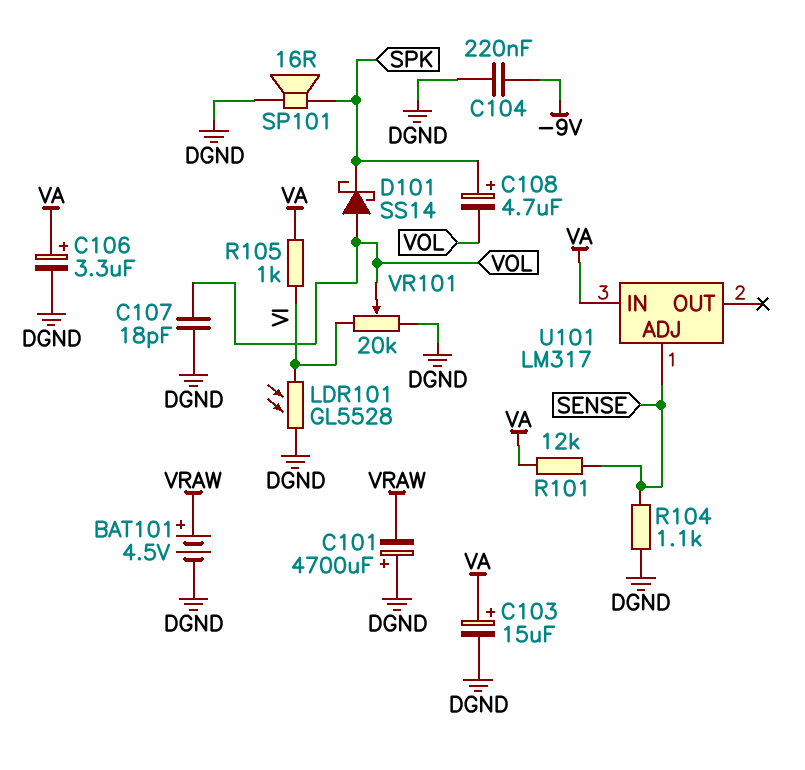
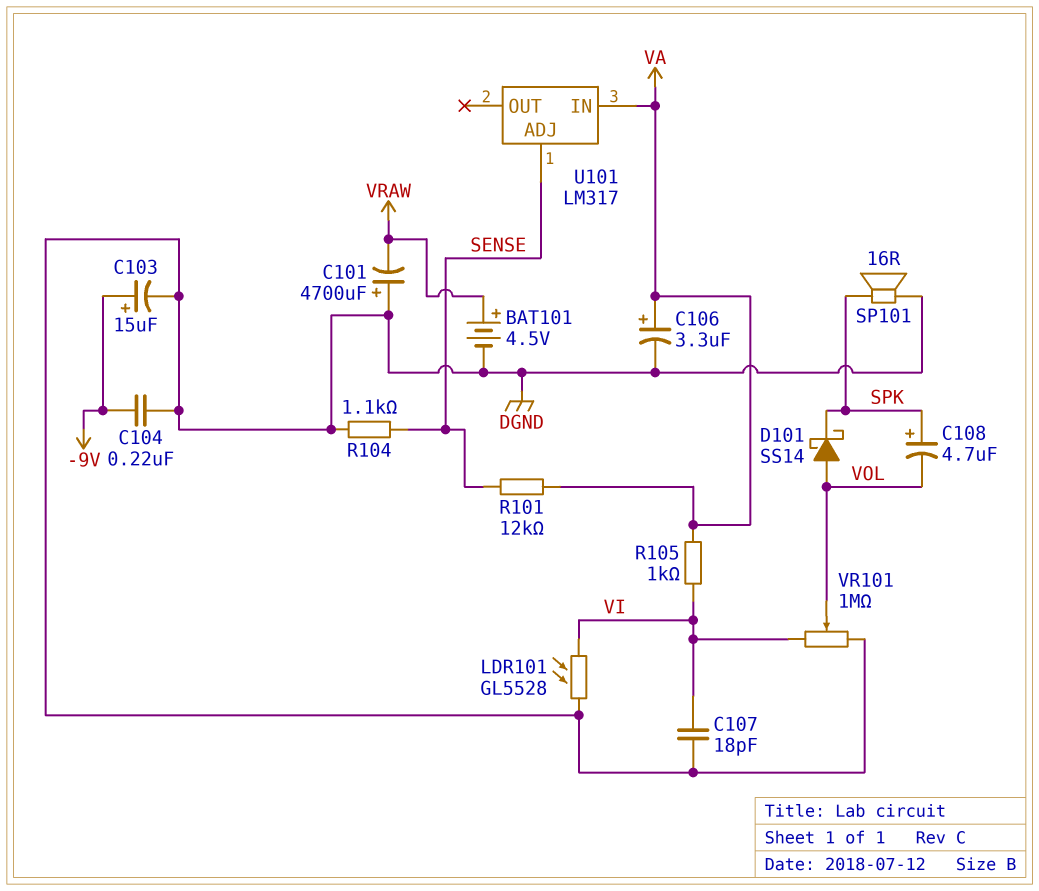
C103: 15uF (plus VA, minus DGND) -> 15uF (plus -9V, minus DGND)
C107: 18pF (DGND, VOL) -> 18pF (DGND, VI)
VR101: 20k (DGND, VI, wiper VOL) -> 1M (DGND, VI, wiper VOL)

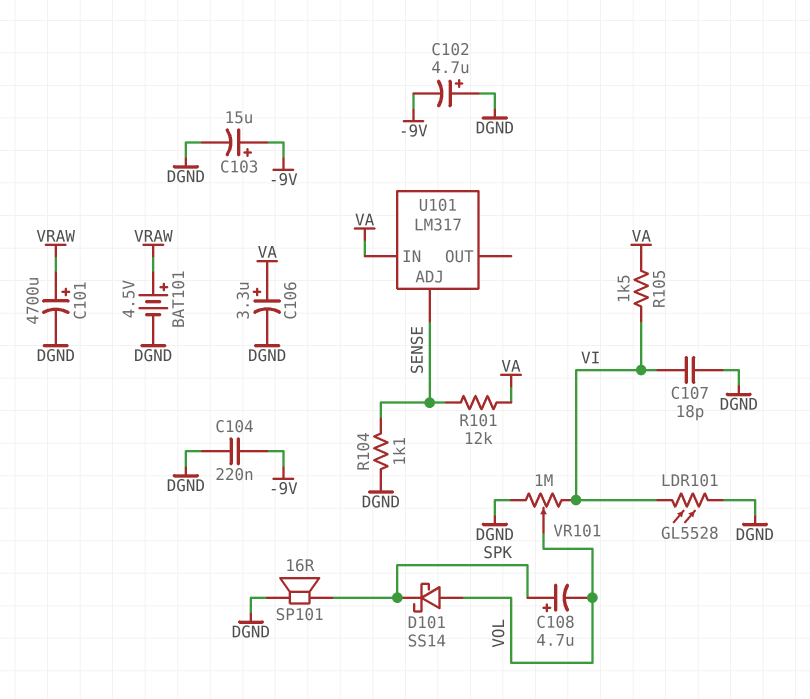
C101: 4700uF (plus DGND, minus VRAW) -> 4700uF (plus VRAW, minus DGND)
C102: none -> 4.7uF (plus DGND, minus -9V)
R105: 1k (VA, VI) -> 1.5k (VA, VI)

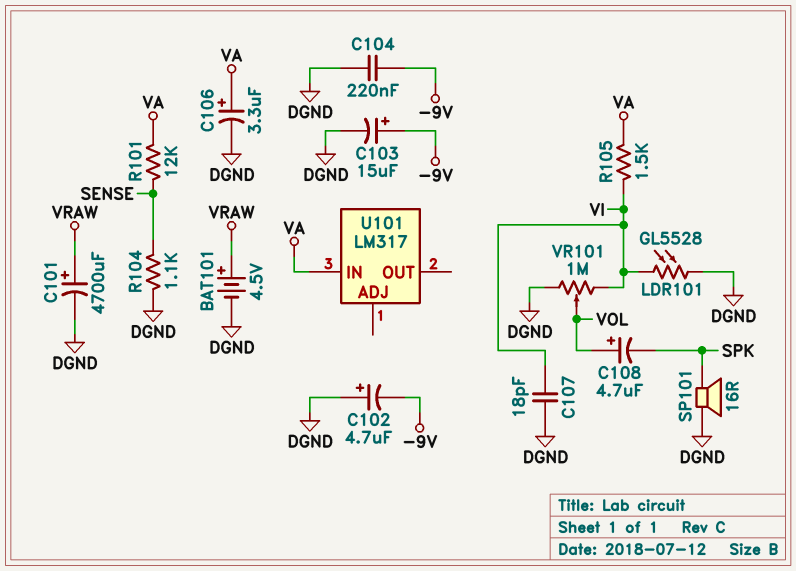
C108: 4.7uF (plus SPK, minus VOL) -> 4.7uF (plus VOL, minus SPK)
D101: schottky SS14 (A VOL, K SPK) -> none
U101 pin ADJ: SENSE -> none

